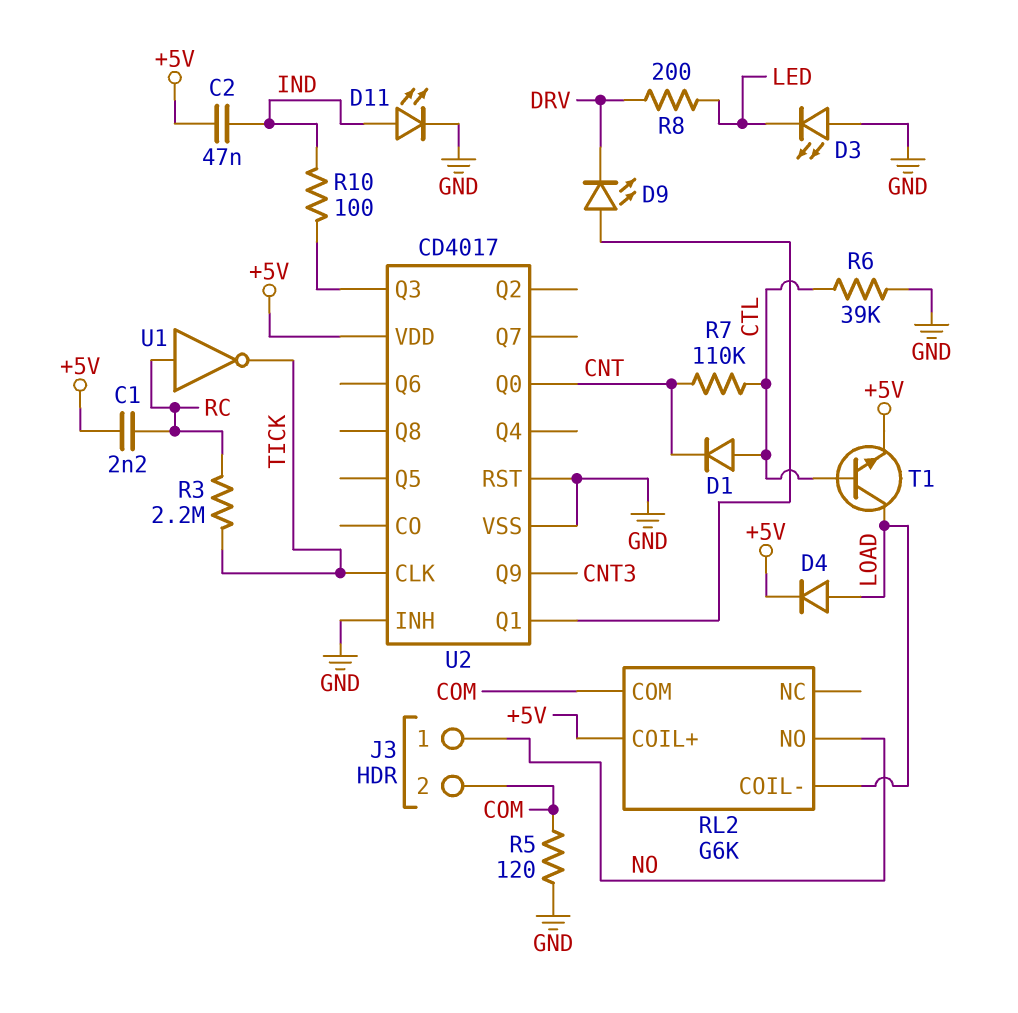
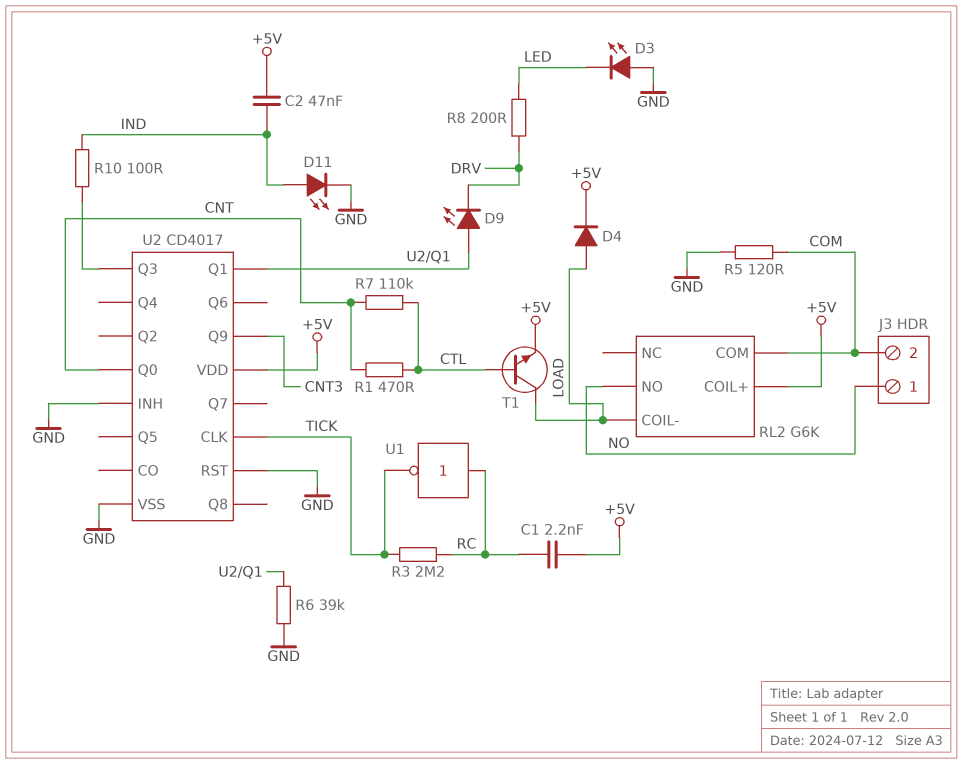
D1: diode (A CTL, K CNT) -> none
R1: none -> 470 (CNT, CTL)
R6: 39k (CTL, GND) -> 39k (GND, U2/Q1)

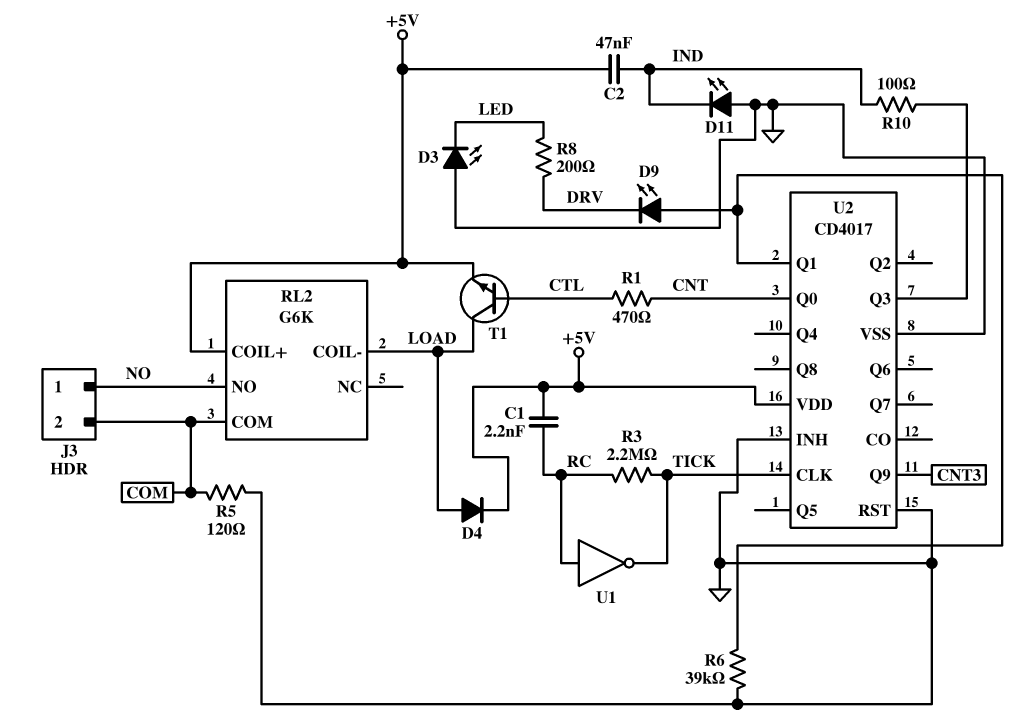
D11: LED (A IND, K GND) -> LED (A GND, K IND)
R7: 110k (CNT, CTL) -> none

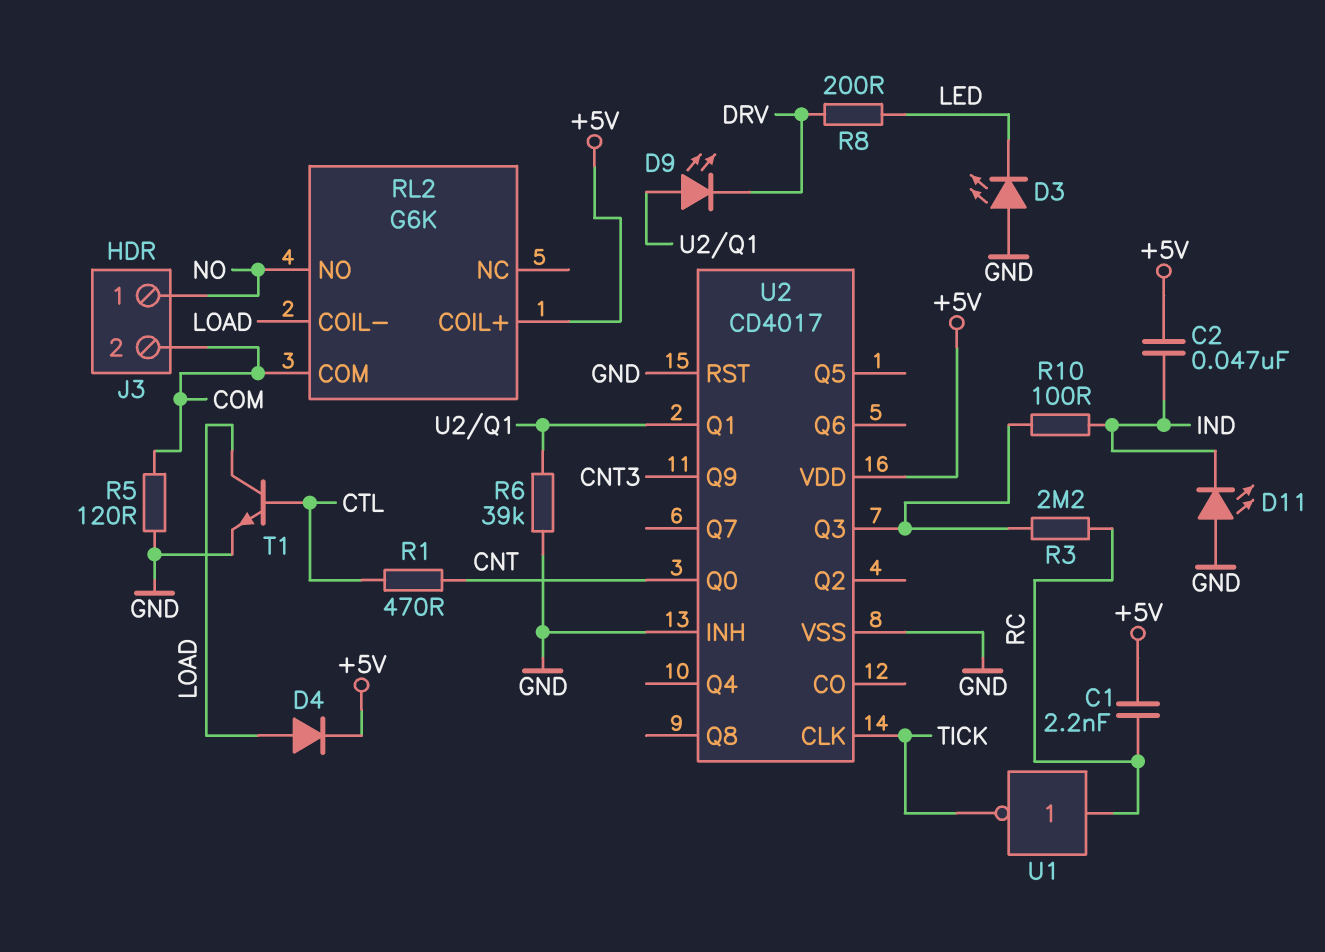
R3: 2.2M (RC, TICK) -> 2.2M (RC, U2/Q3)
T1: NPN (B CTL, C LOAD, E +5V) -> NPN (B CTL, C LOAD, E GND)

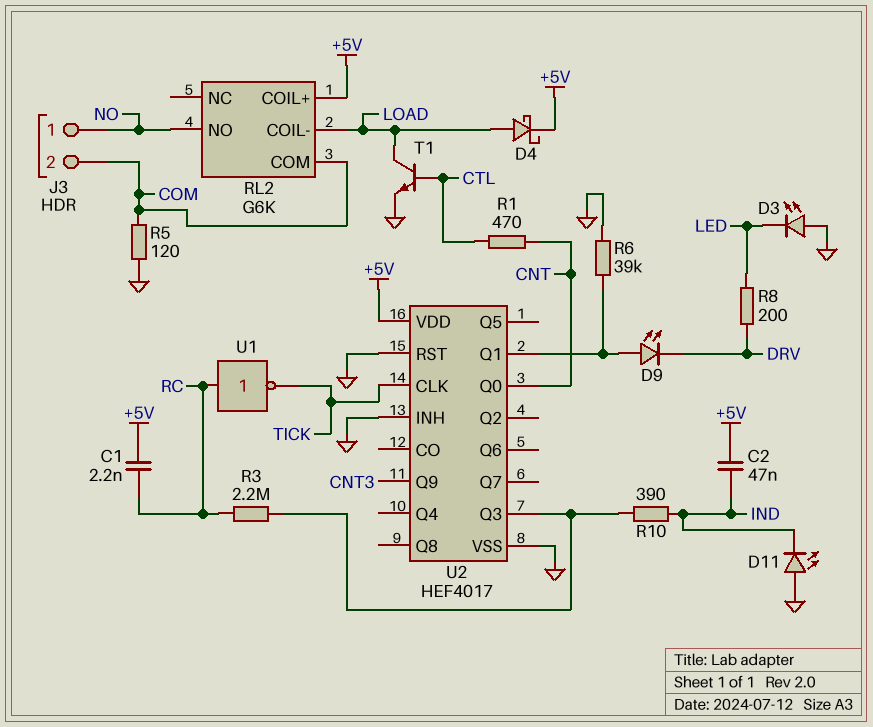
D4: diode (A LOAD, K +5V) -> schottky (A LOAD, K +5V)
R10: 100 (IND, U2/Q3) -> 390 (IND, U2/Q3)
U2: CD4017 -> HEF4017

